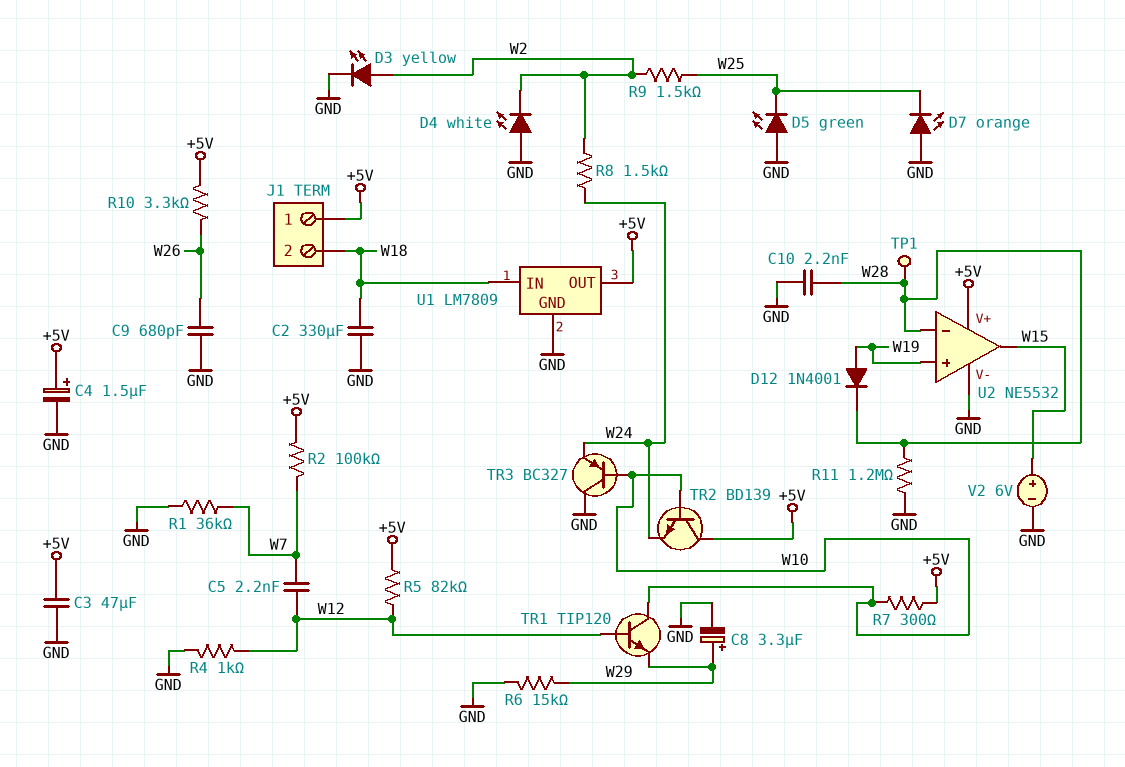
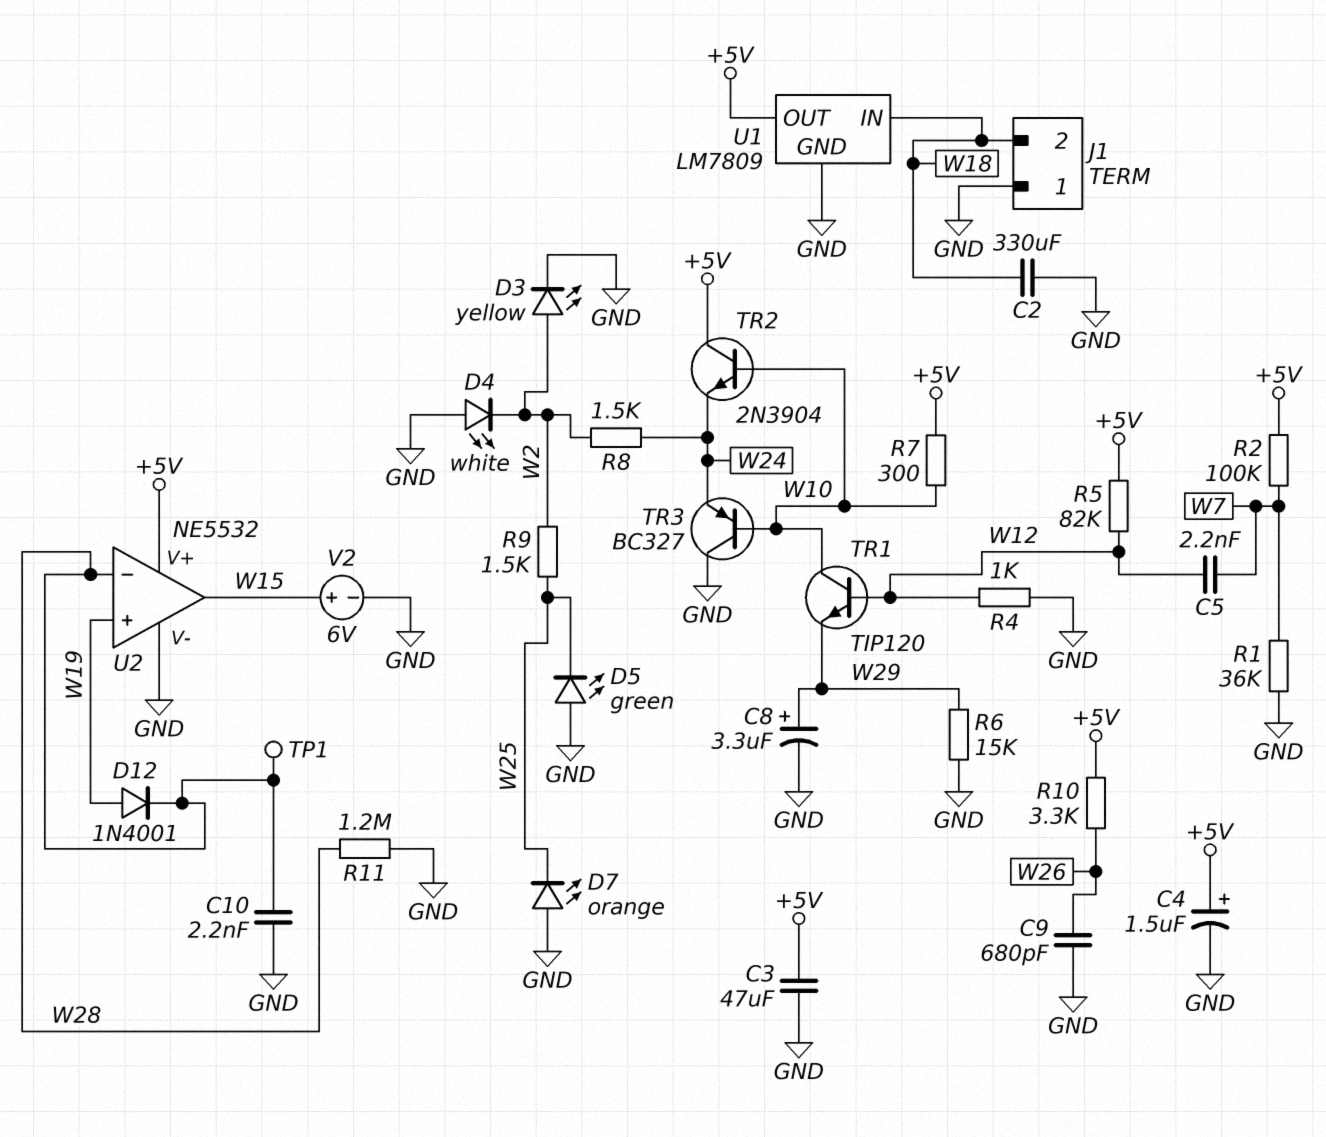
J1 pin 1: +5V -> GND
TR2: NPN BD139 (B W10, C +5V, E W24) -> NPN 2N3904 (B W10, C +5V, E W24)

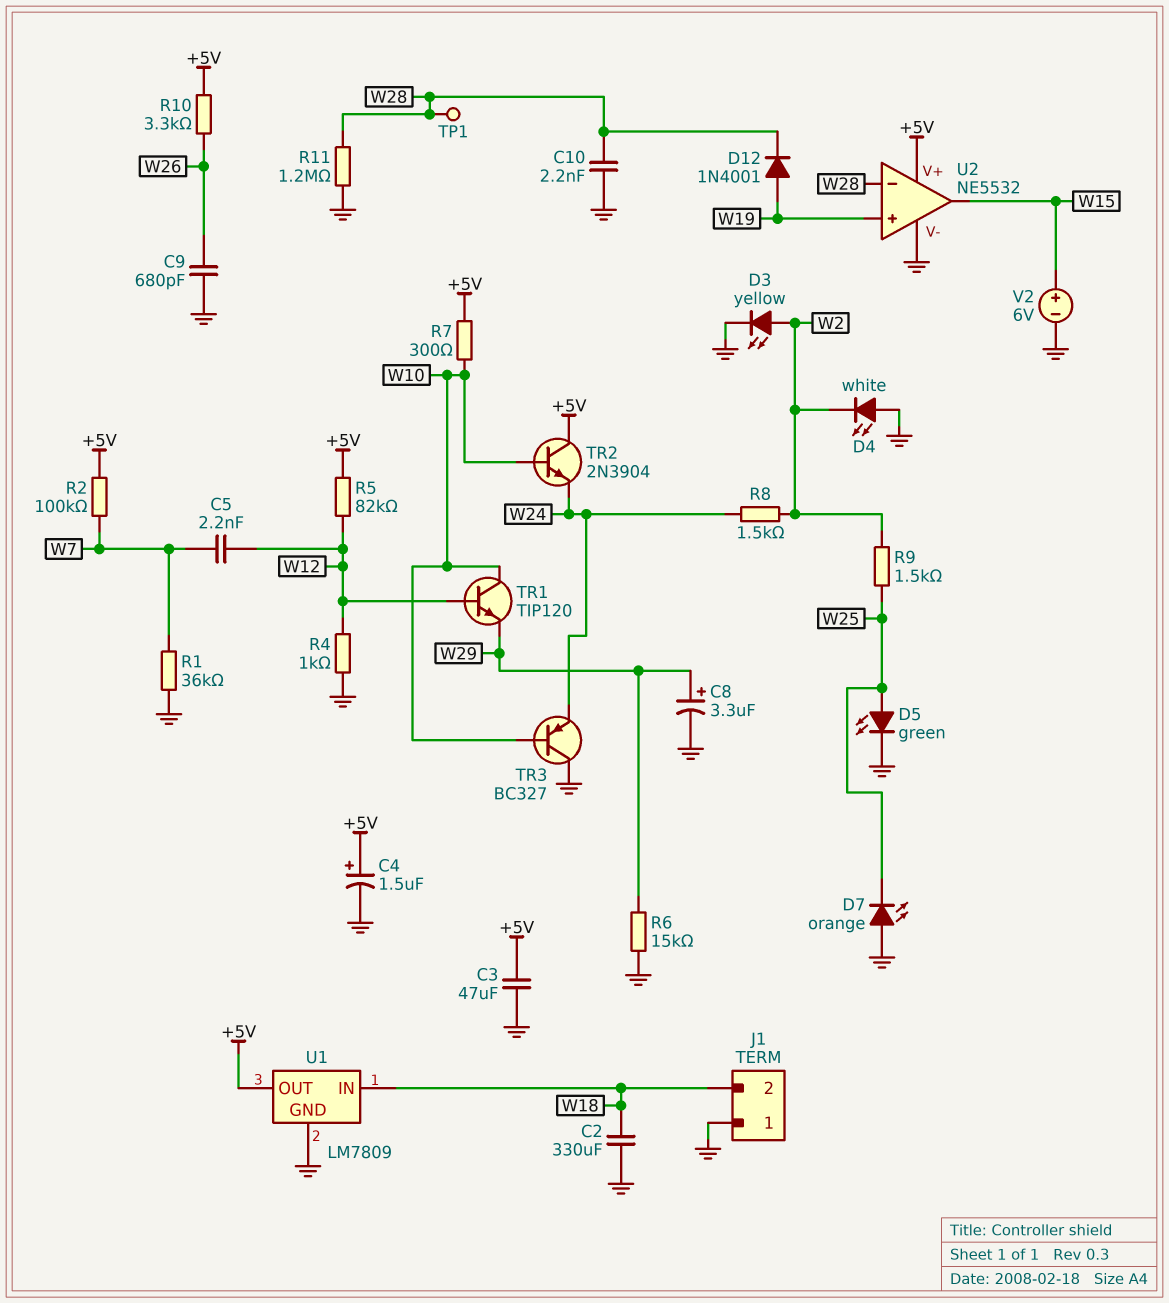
D5: LED green (A GND, K W25) -> LED green (A W25, K GND)

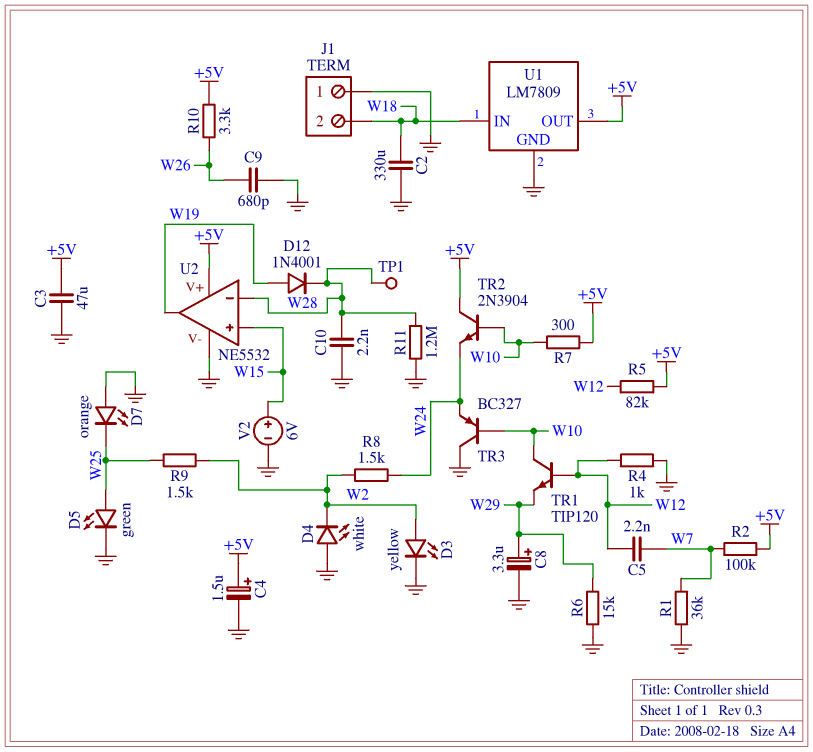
U2 pin in+: W19 -> W15
U2 pin out: W15 -> W19

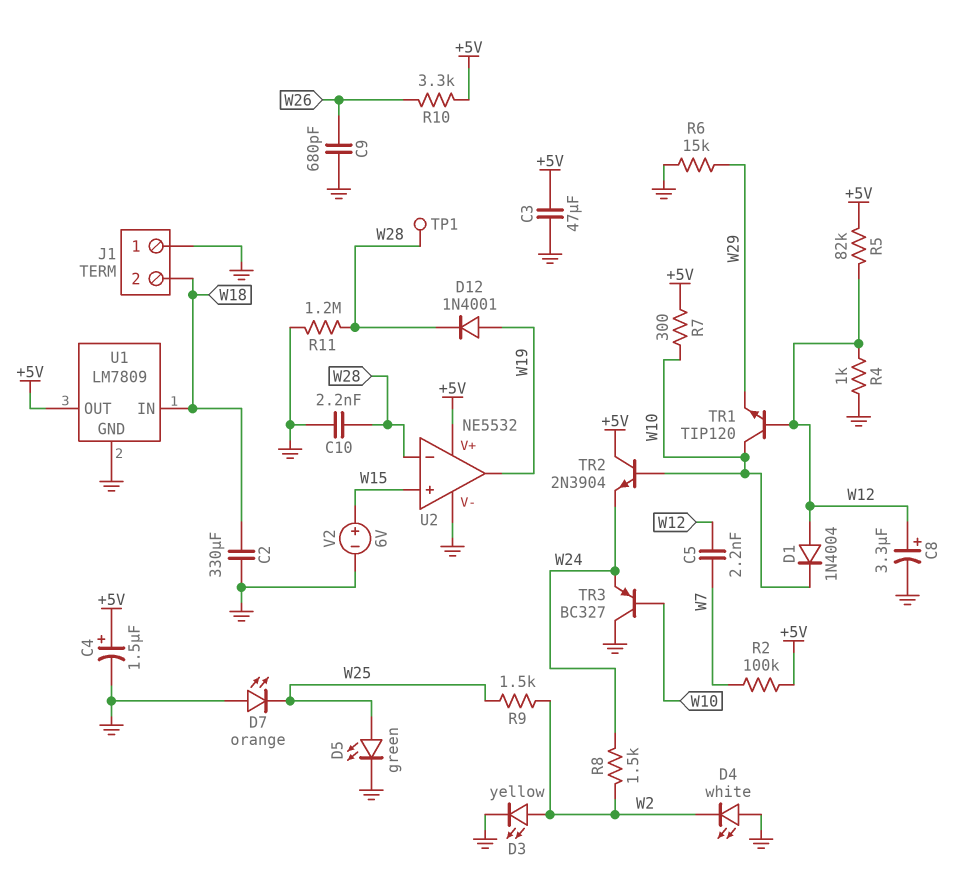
C8: 3.3uF (plus W29, minus GND) -> 3.3uF (plus W12, minus GND)
D1: none -> diode 1N4004 (A W12, K W10)
R1: 36k (GND, W7) -> none

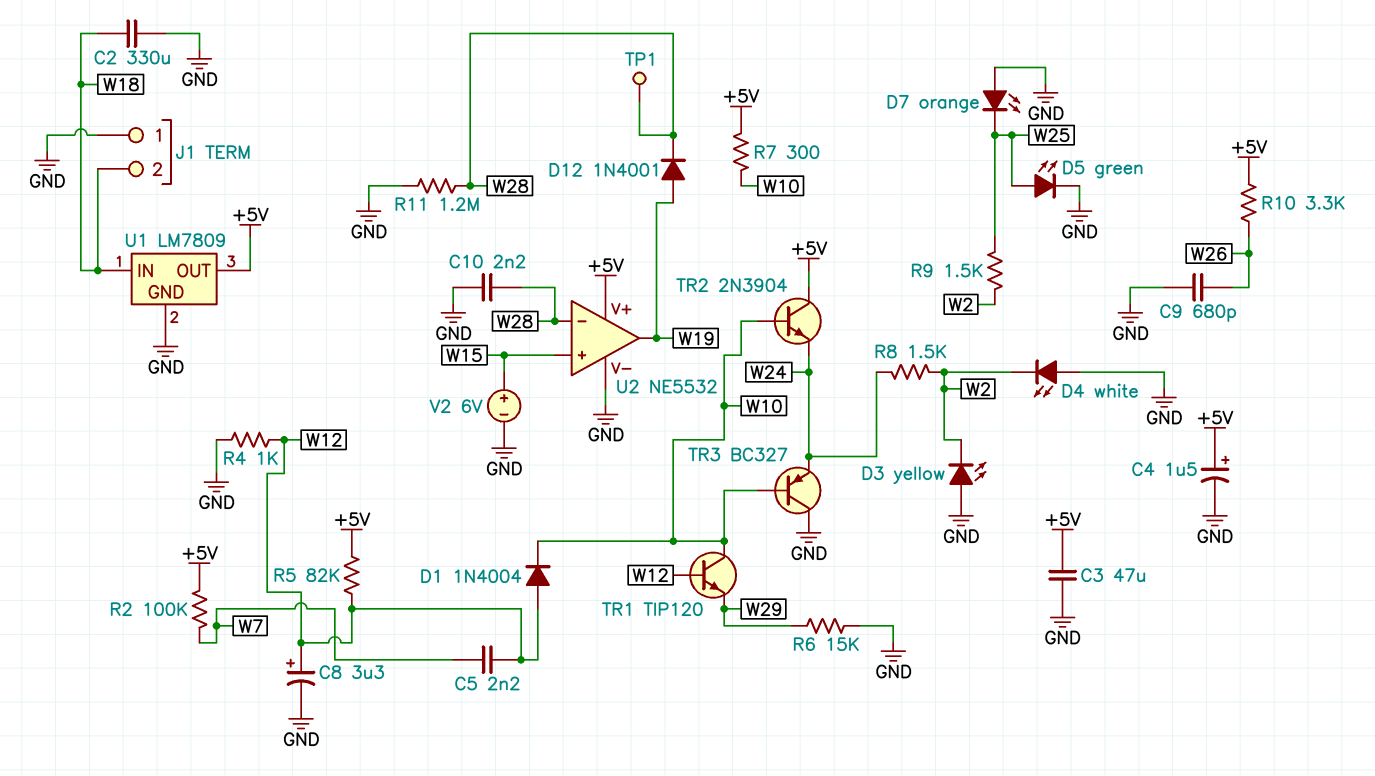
D3: LED yellow (A W2, K GND) -> LED yellow (A GND, K W2)

